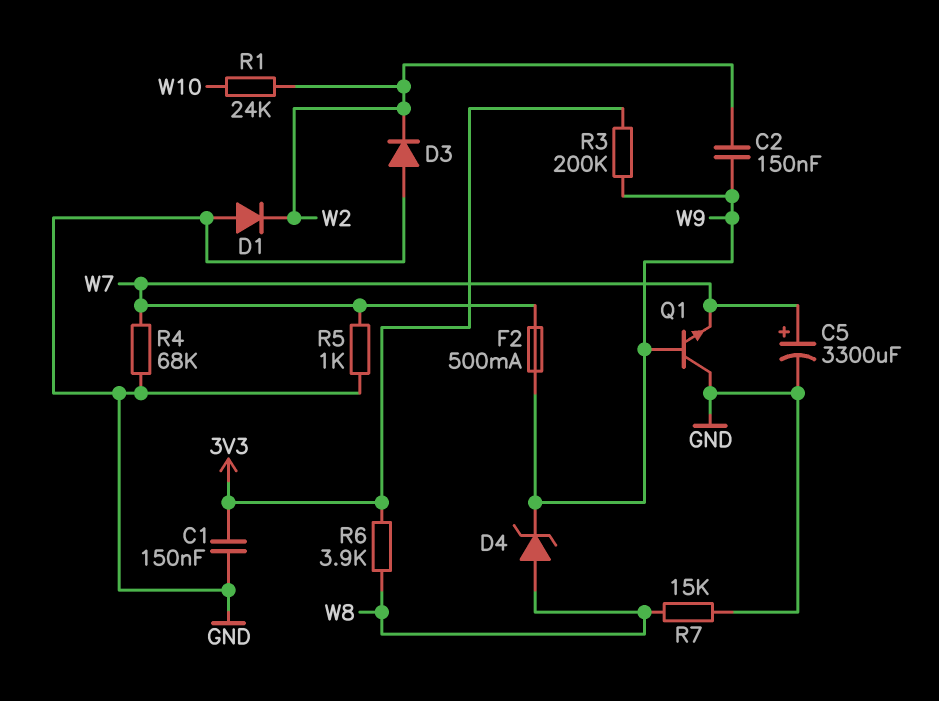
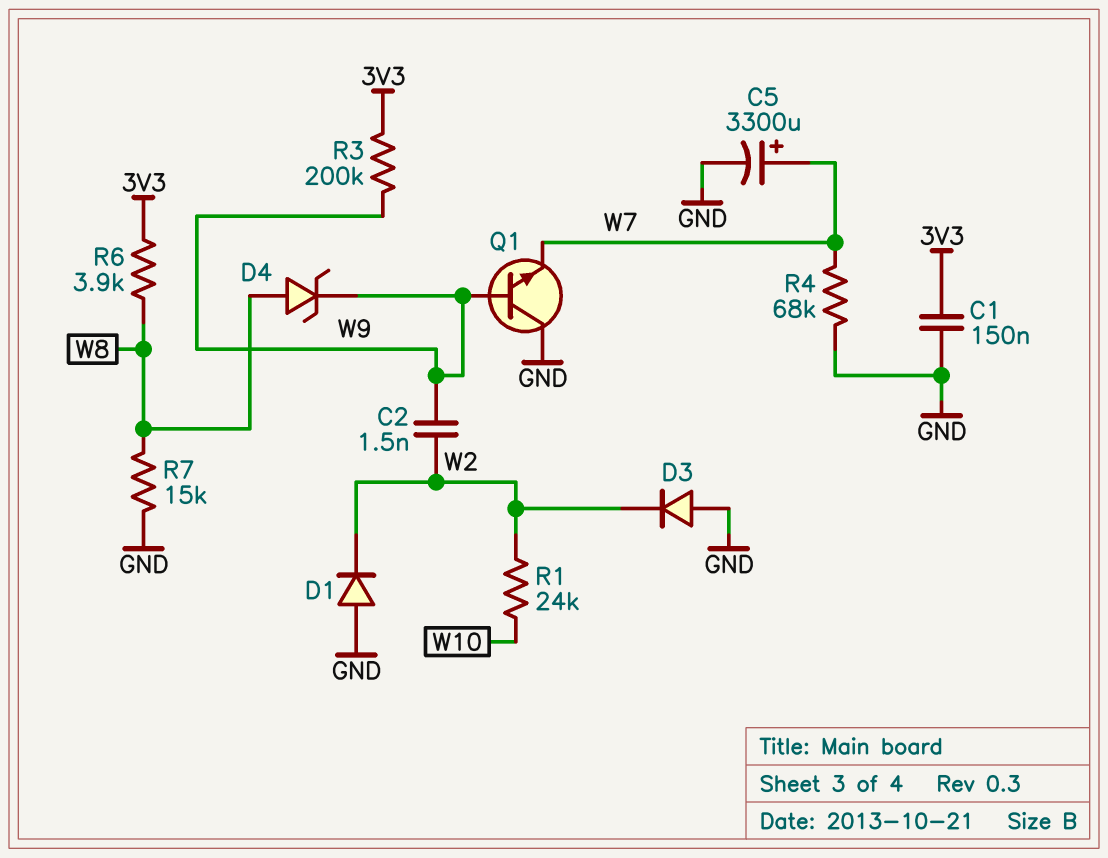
C2: 150nF (W2, W9) -> 1.5nF (W2, W9)
F2: 500mA (W7, W9) -> none
R5: 1k (GND, W7) -> none

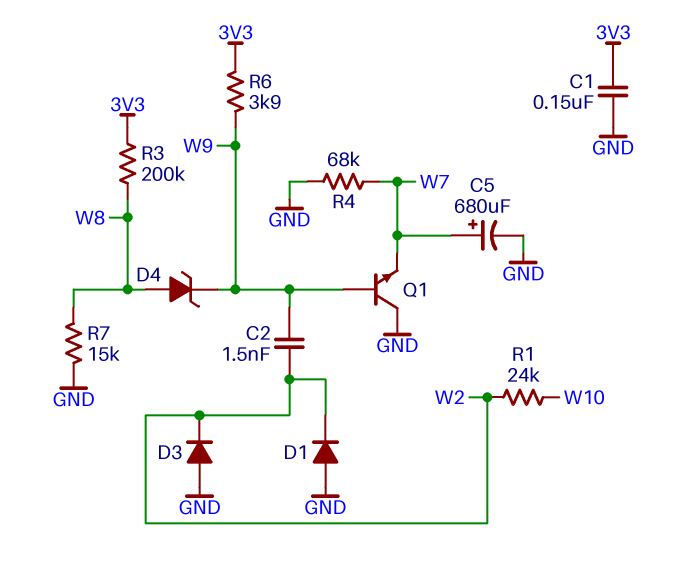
C5: 3300uF (plus W7, minus GND) -> 680uF (plus W7, minus GND)
R3: 200k (3V3, W9) -> 200k (3V3, W8)
R6: 3.9k (3V3, W8) -> 3.9k (3V3, W9)

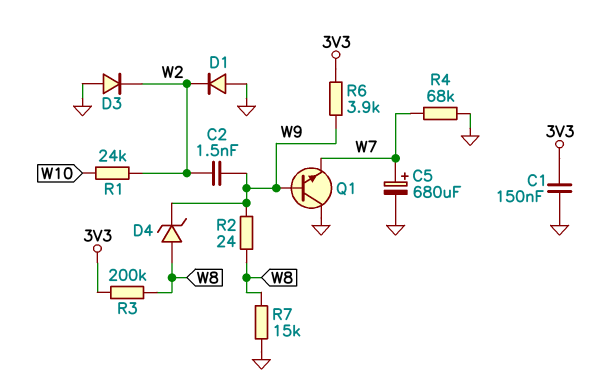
R2: none -> 24 (W8, W9)

